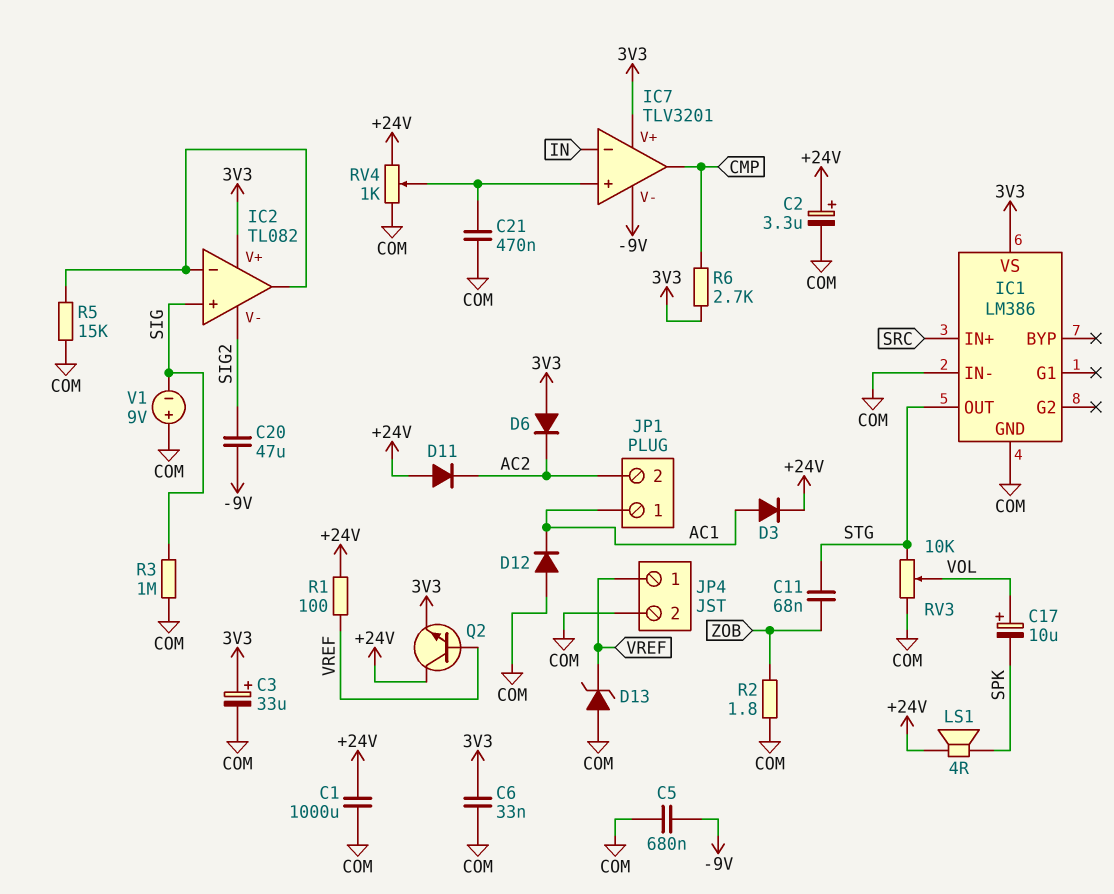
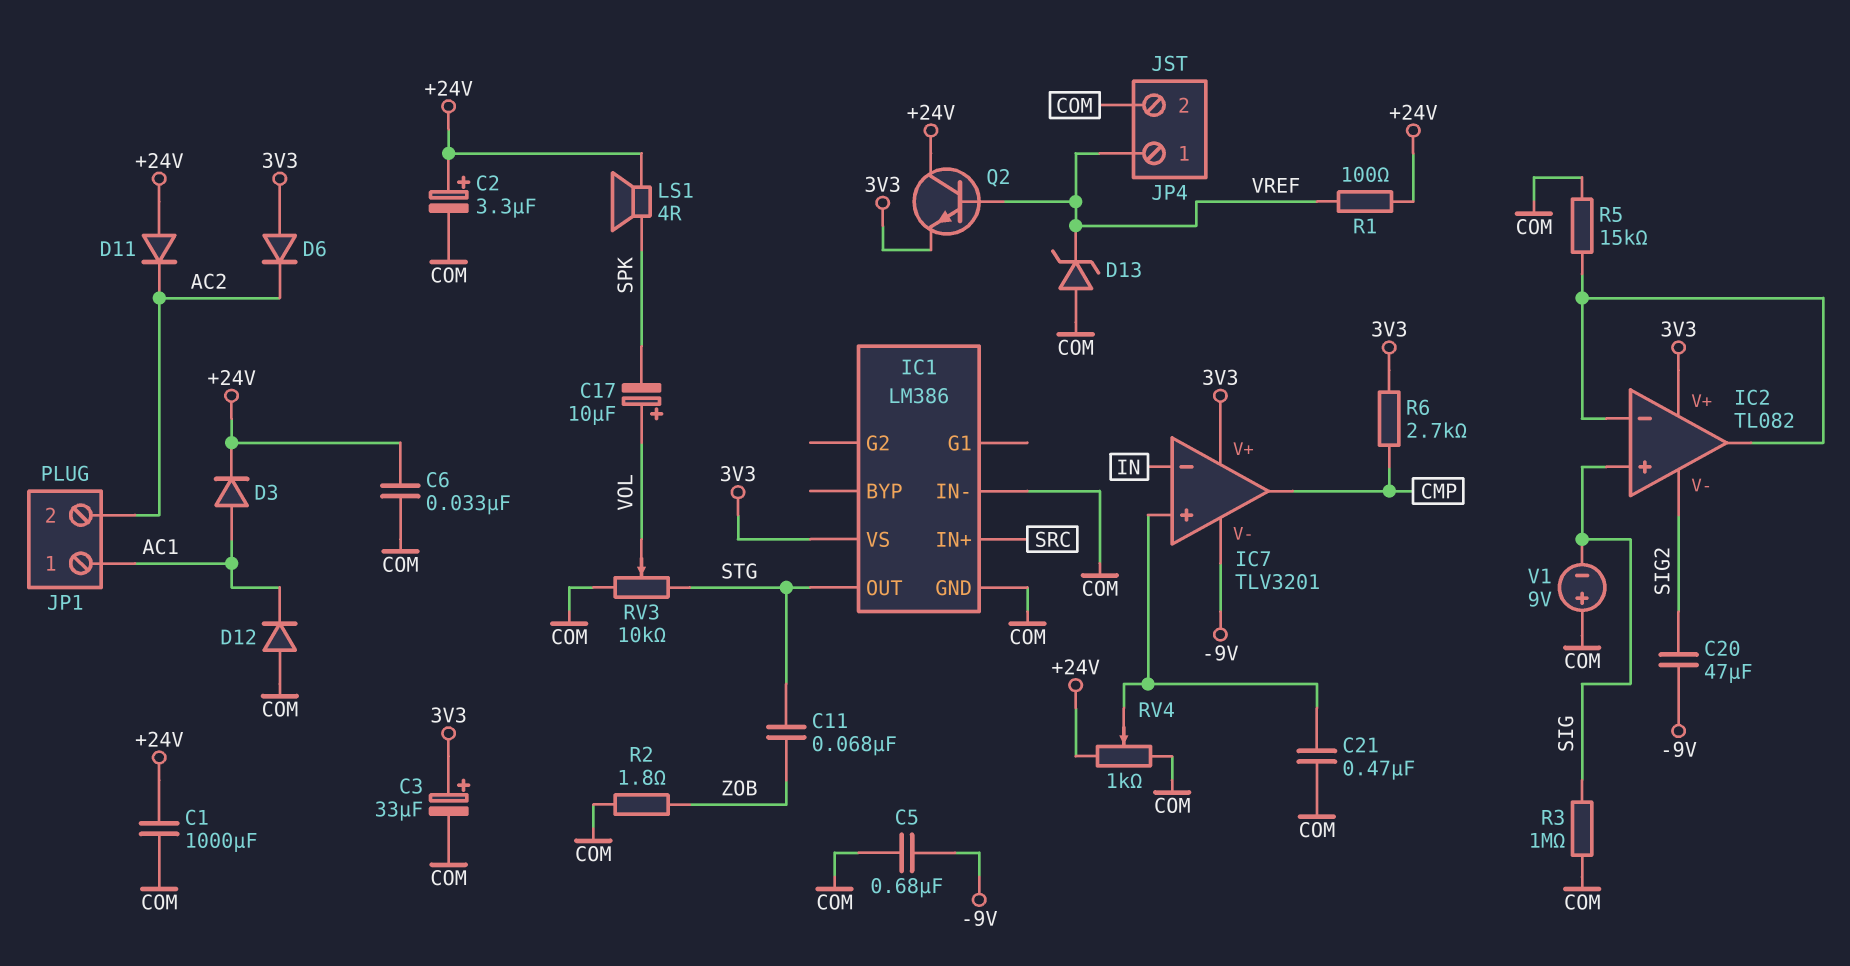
C6: 33nF (3V3, COM) -> 33nF (+24V, COM)

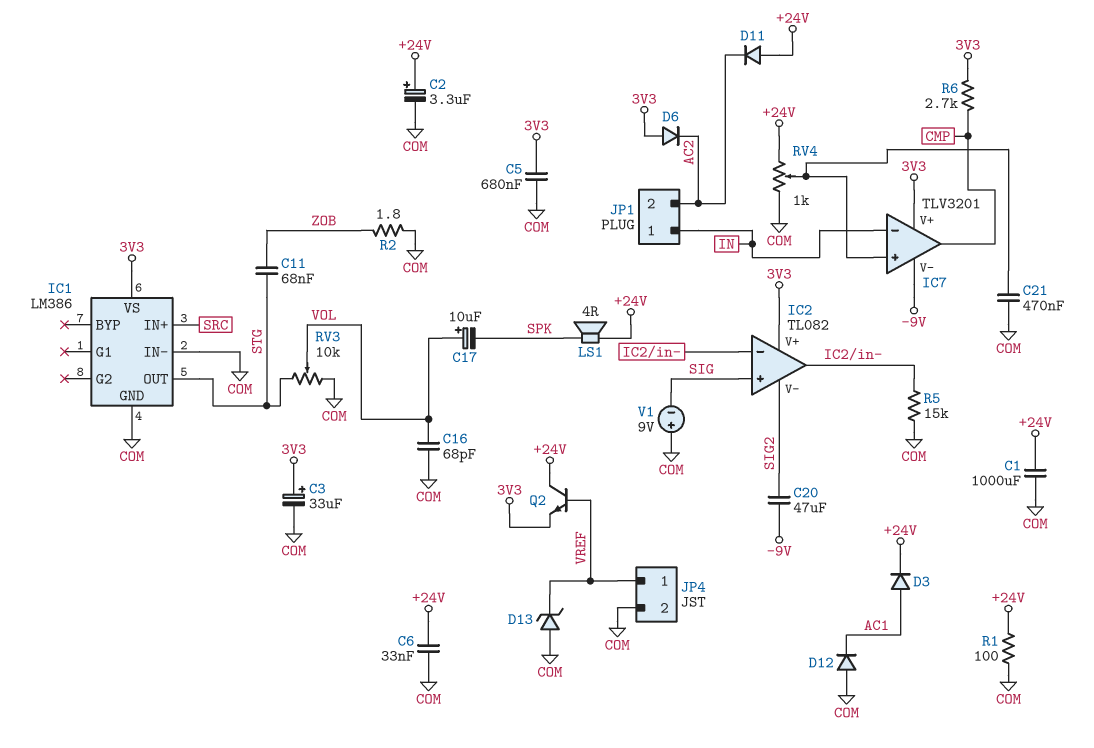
C5: 680nF (-9V, COM) -> 680nF (3V3, COM)
C16: none -> 68pF (COM, VOL)
JP1 pin 1: AC1 -> IN
R1: 100 (+24V, VREF) -> 100 (+24V, COM)
R3: 1M (COM, SIG) -> none

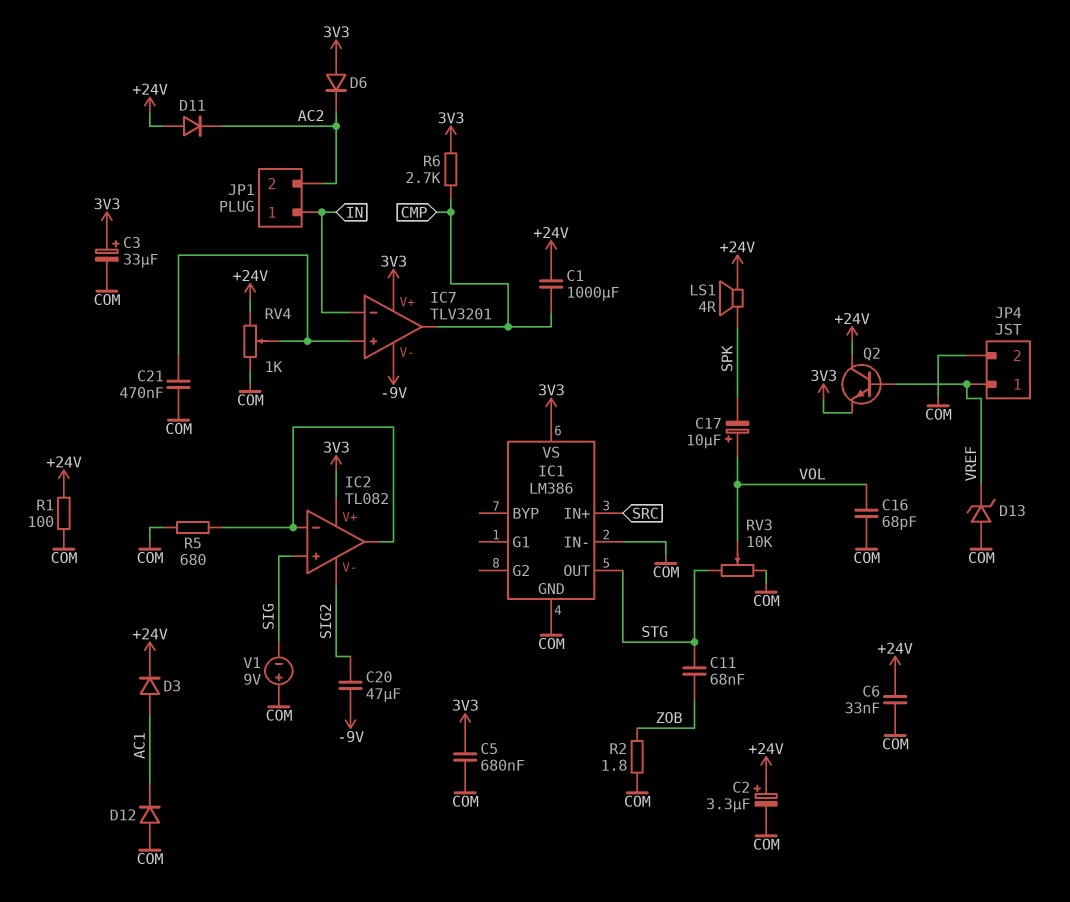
C1: 1000uF (+24V, COM) -> 1000uF (+24V, CMP)
R5: 15k (COM, IC2/in-) -> 680 (COM, IC2/in-)

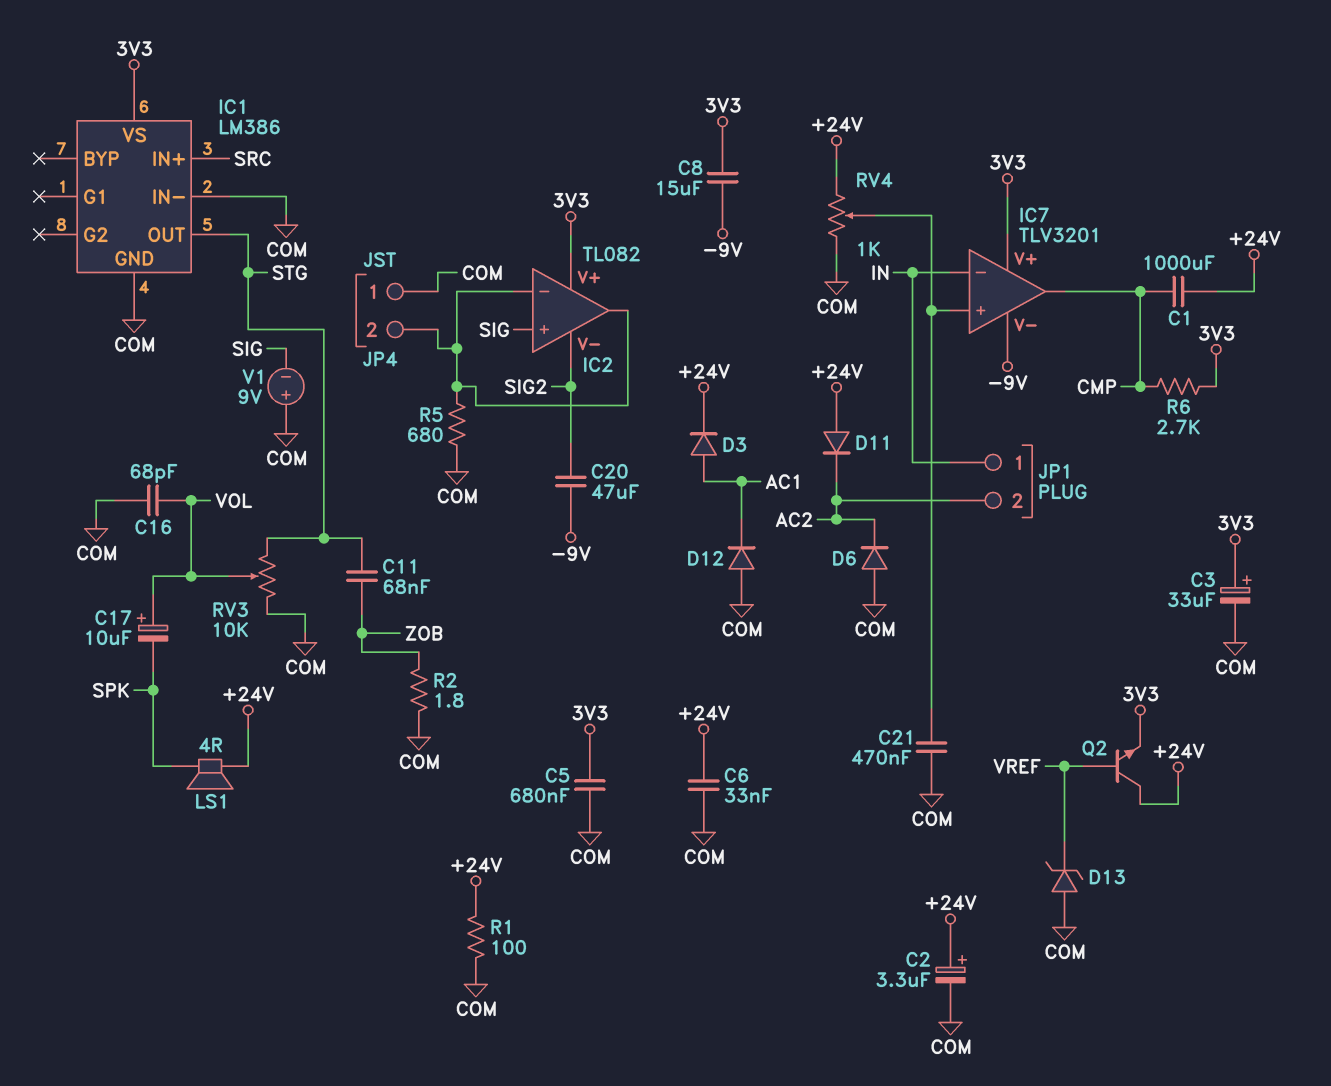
C8: none -> 15uF (-9V, 3V3)
D6: diode (A 3V3, K AC2) -> diode (A COM, K AC2)
JP4 pin 1: VREF -> COM
JP4 pin 2: COM -> IC2/in-

